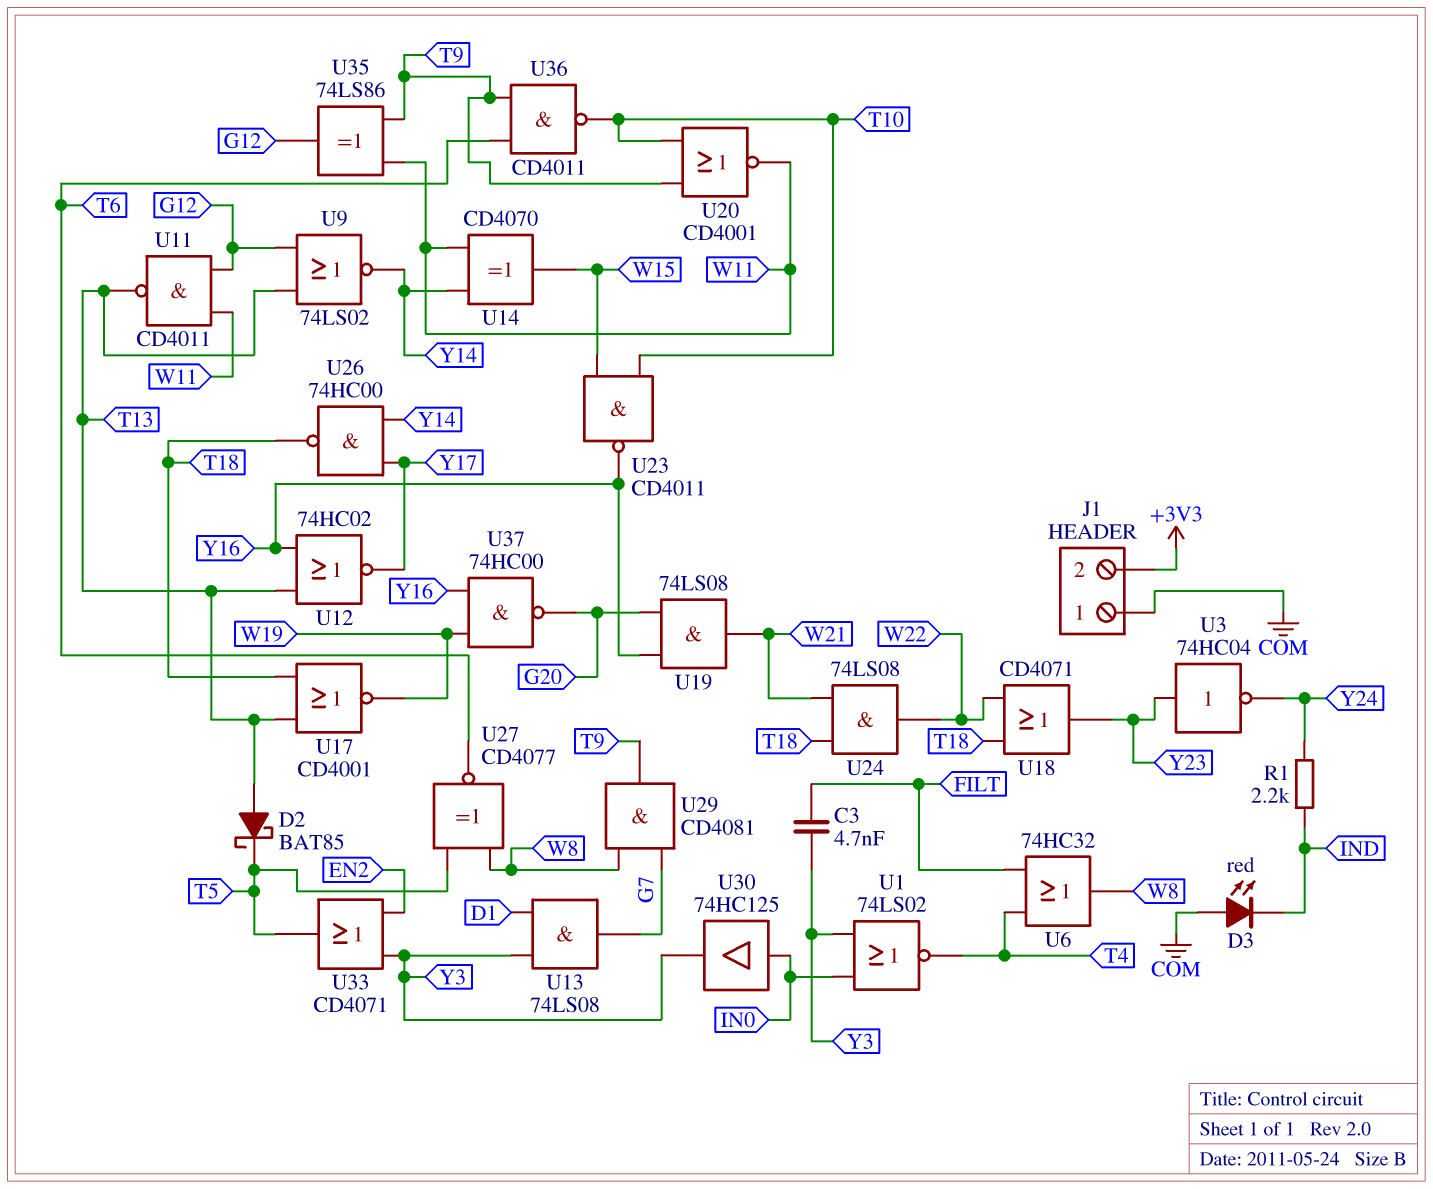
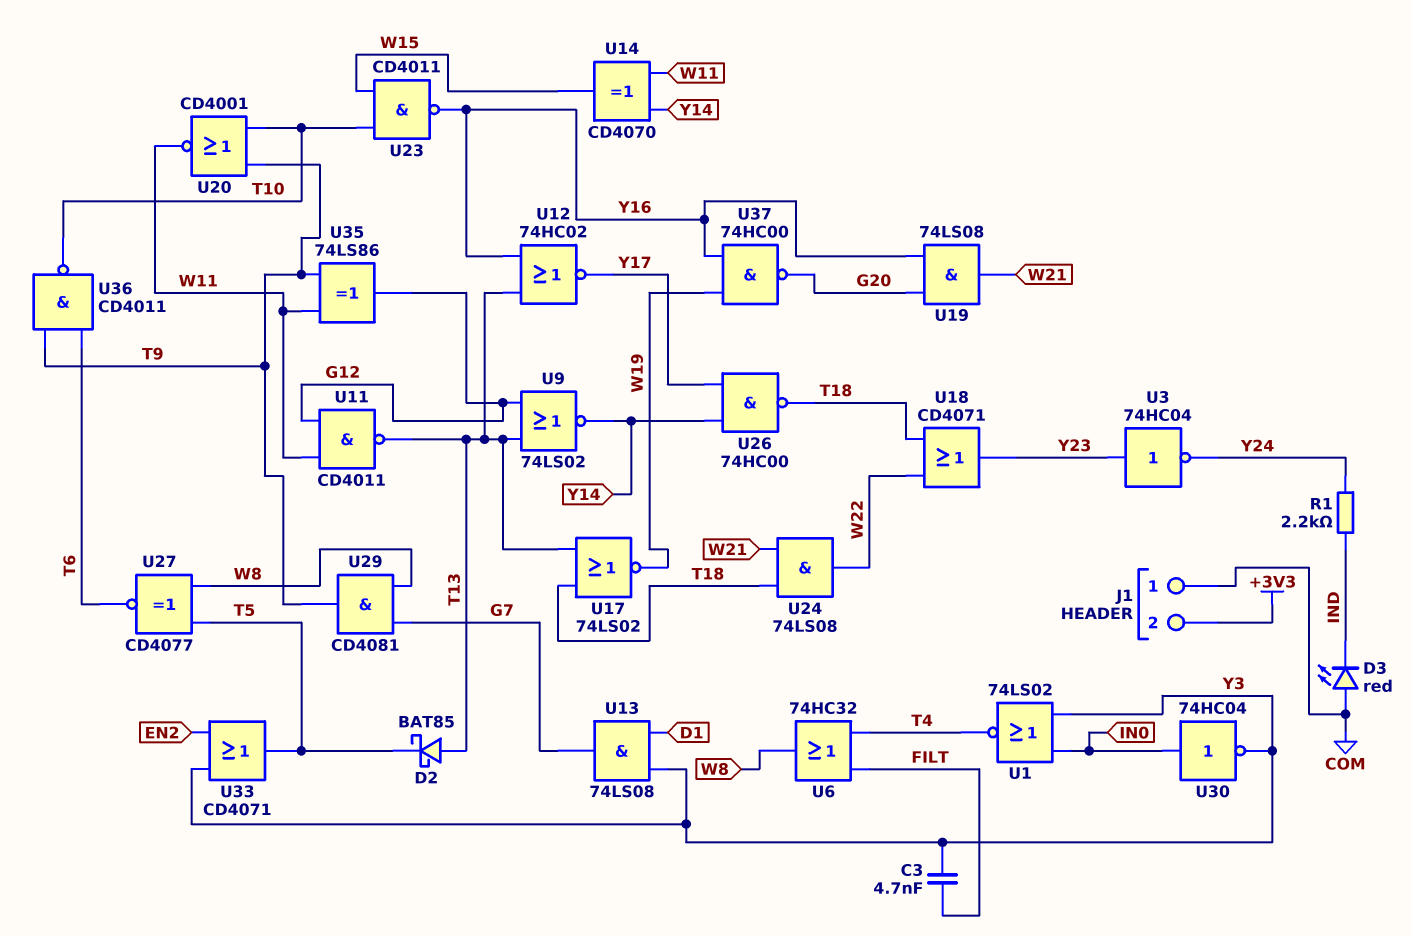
U17: NOR CD4001 (in T13, in T18, out W19) -> NOR 74LS02 (in T13, in T18, out W19)
U30: buffer 74HC125 (in IN0, out Y3) -> NOT 74HC04 (in IN0, out Y3)

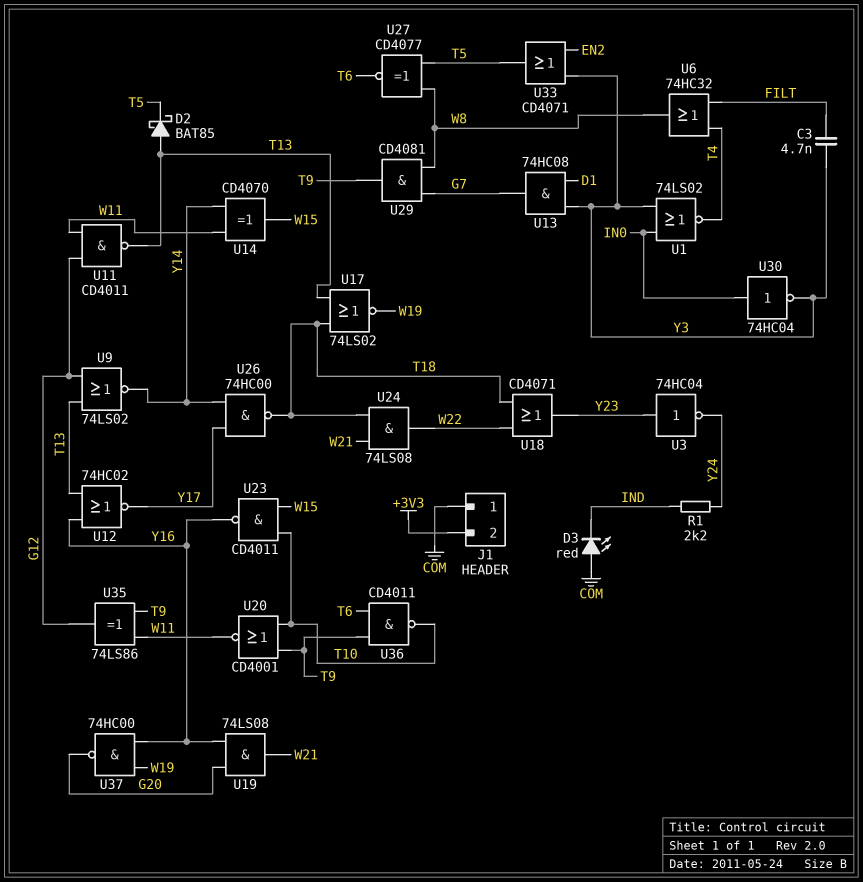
U13: AND 74LS08 (in D1, in Y3, out G7) -> AND 74HC08 (in D1, in Y3, out G7)

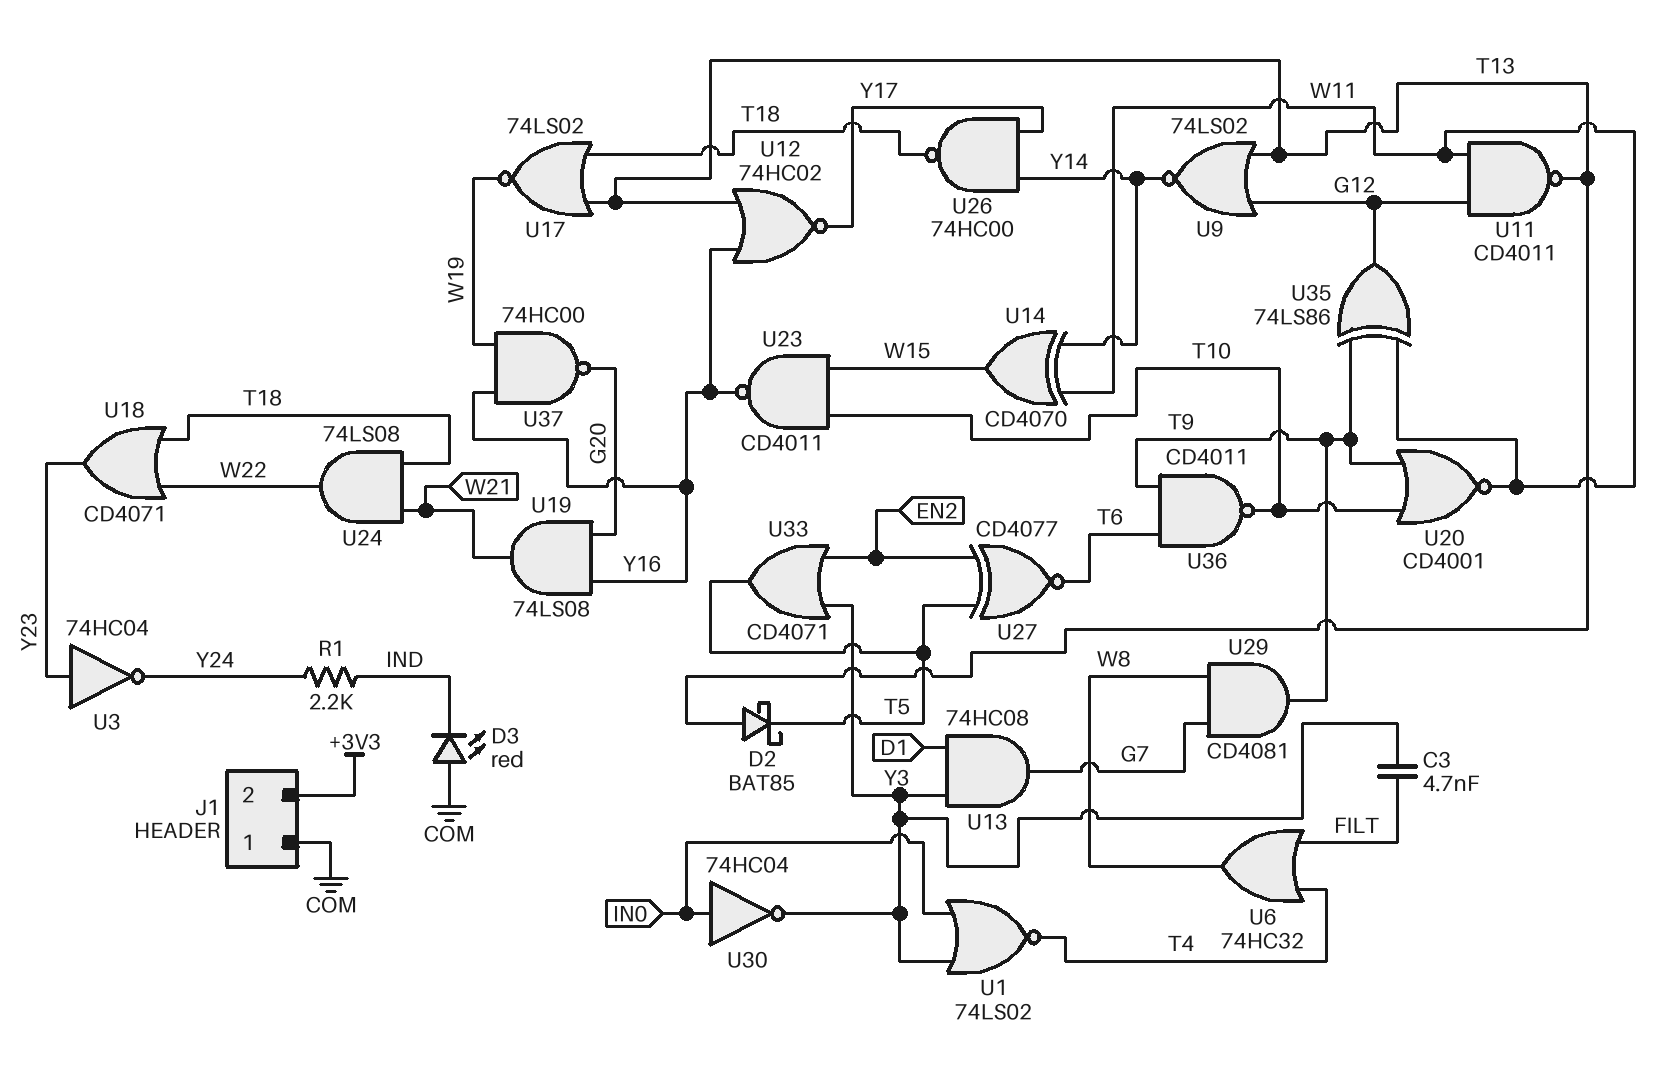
U27: XNOR CD4077 (in T5, in W8, out T6) -> XNOR CD4077 (in EN2, in T5, out T6)

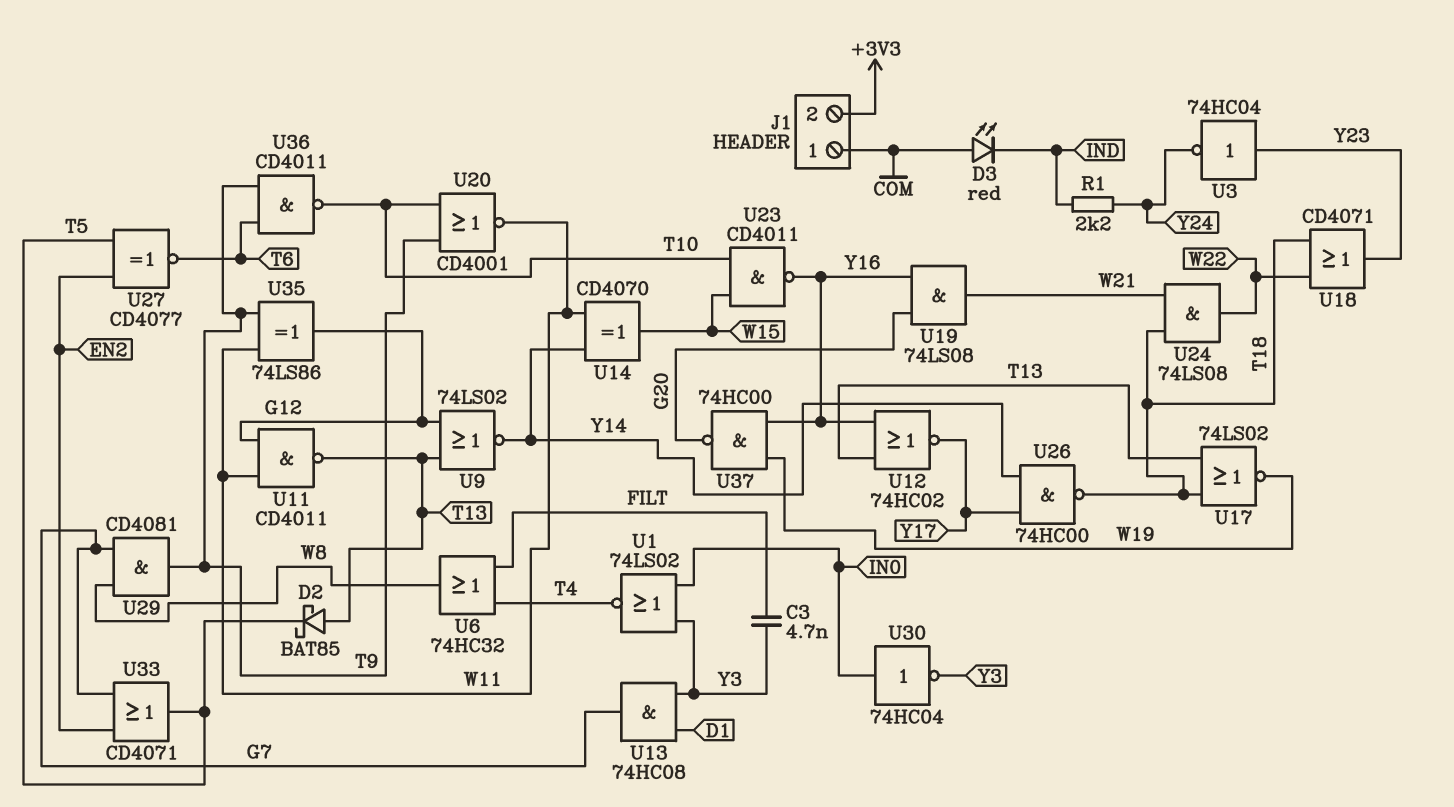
U33: OR CD4071 (in EN2, in Y3, out T5) -> OR CD4071 (in EN2, in G7, out T5)

